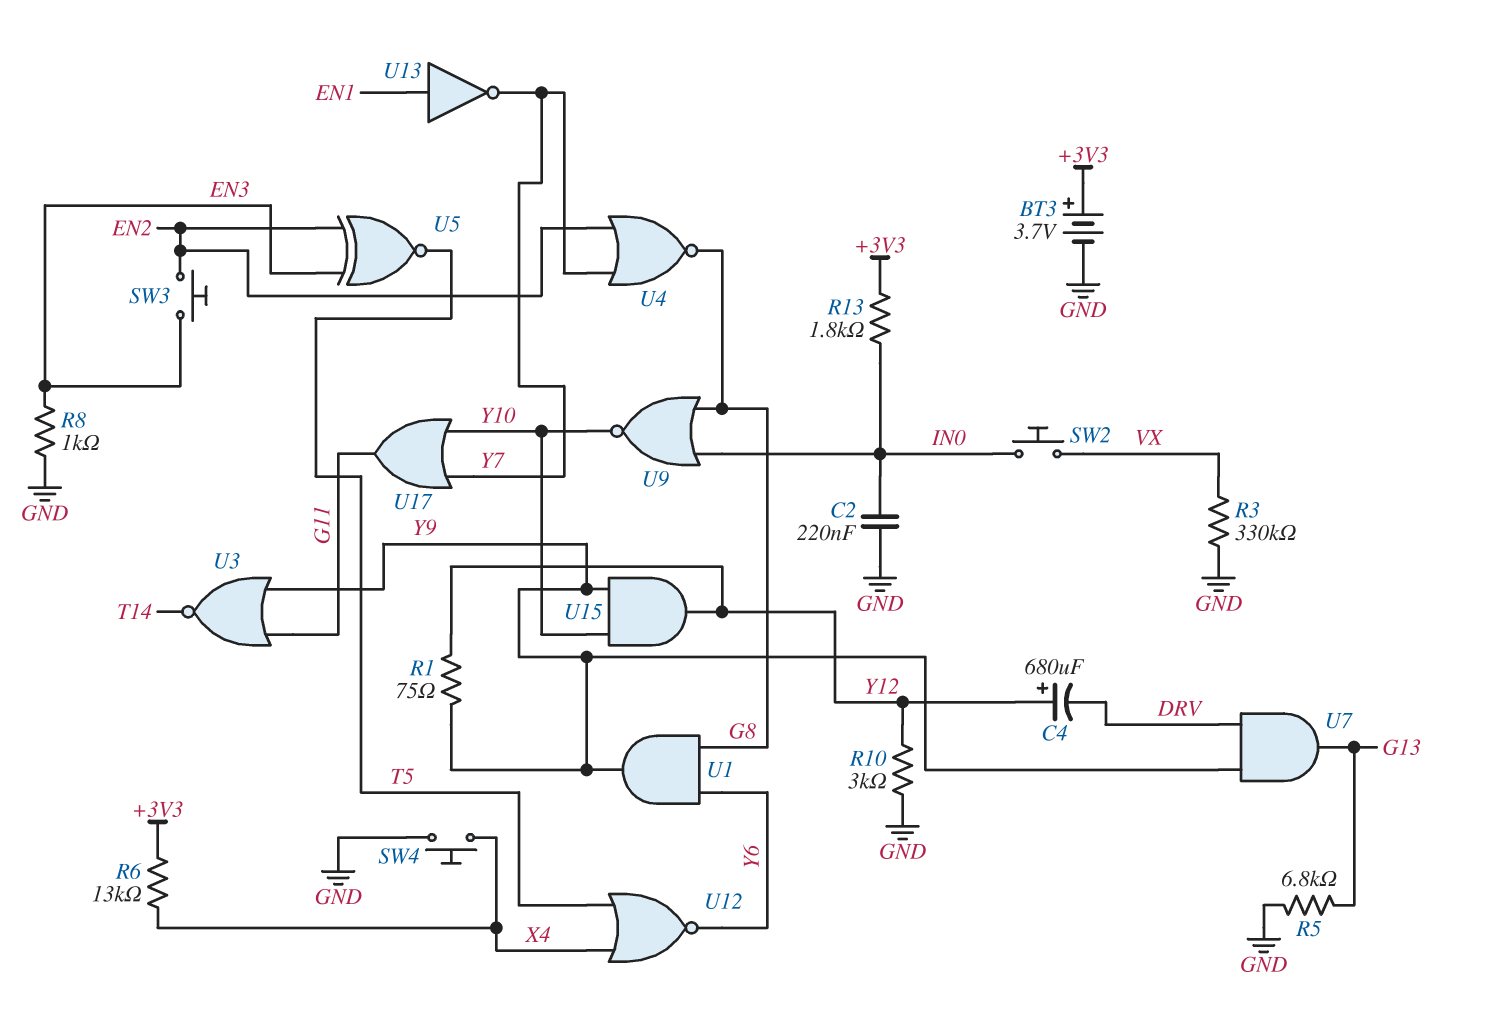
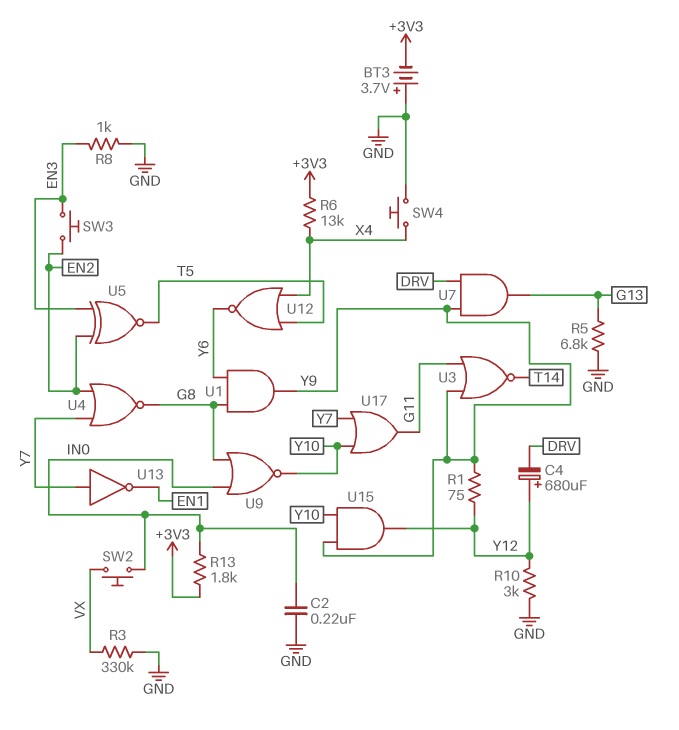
BT3: 3.7V (plus +3V3, minus GND) -> 3.7V (plus GND, minus +3V3)
U13: NOT (in EN1, out Y7) -> NOT (in Y7, out EN1)

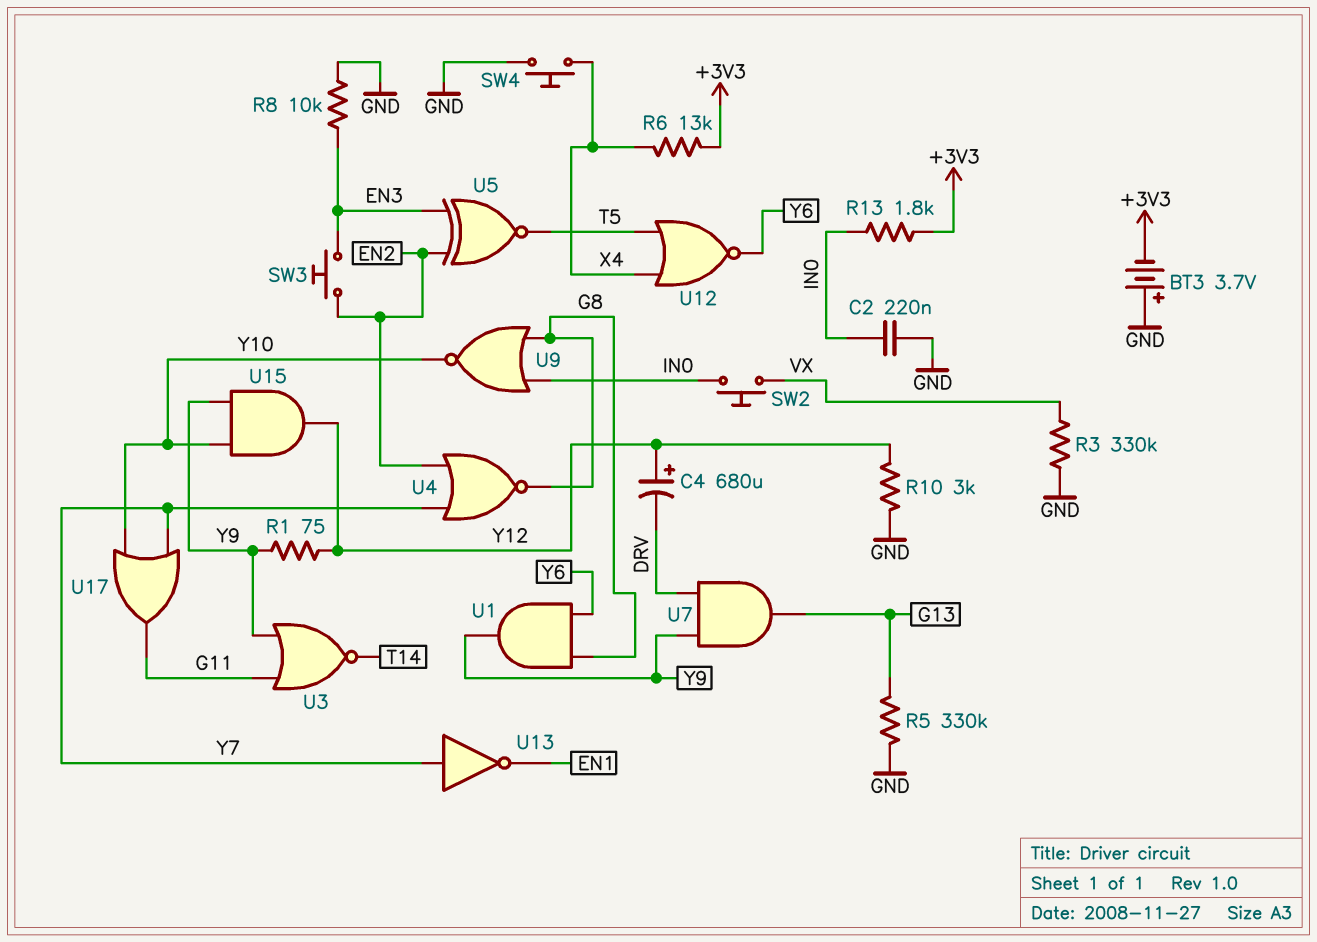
R5: 6.8k (G13, GND) -> 330k (G13, GND)
R8: 1k (EN3, GND) -> 10k (EN3, GND)

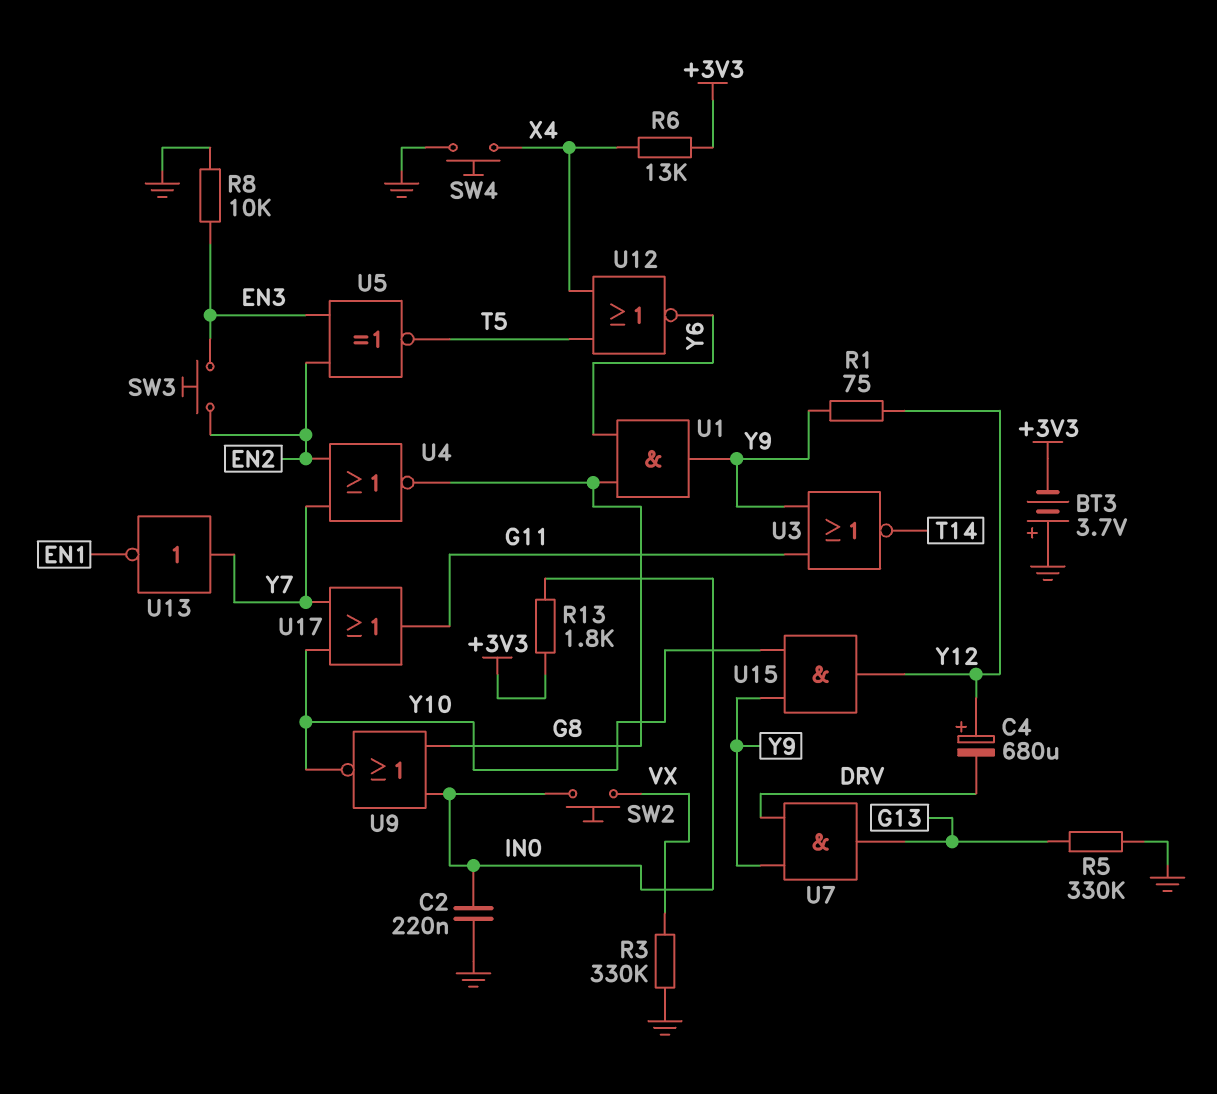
R10: 3k (GND, Y12) -> none

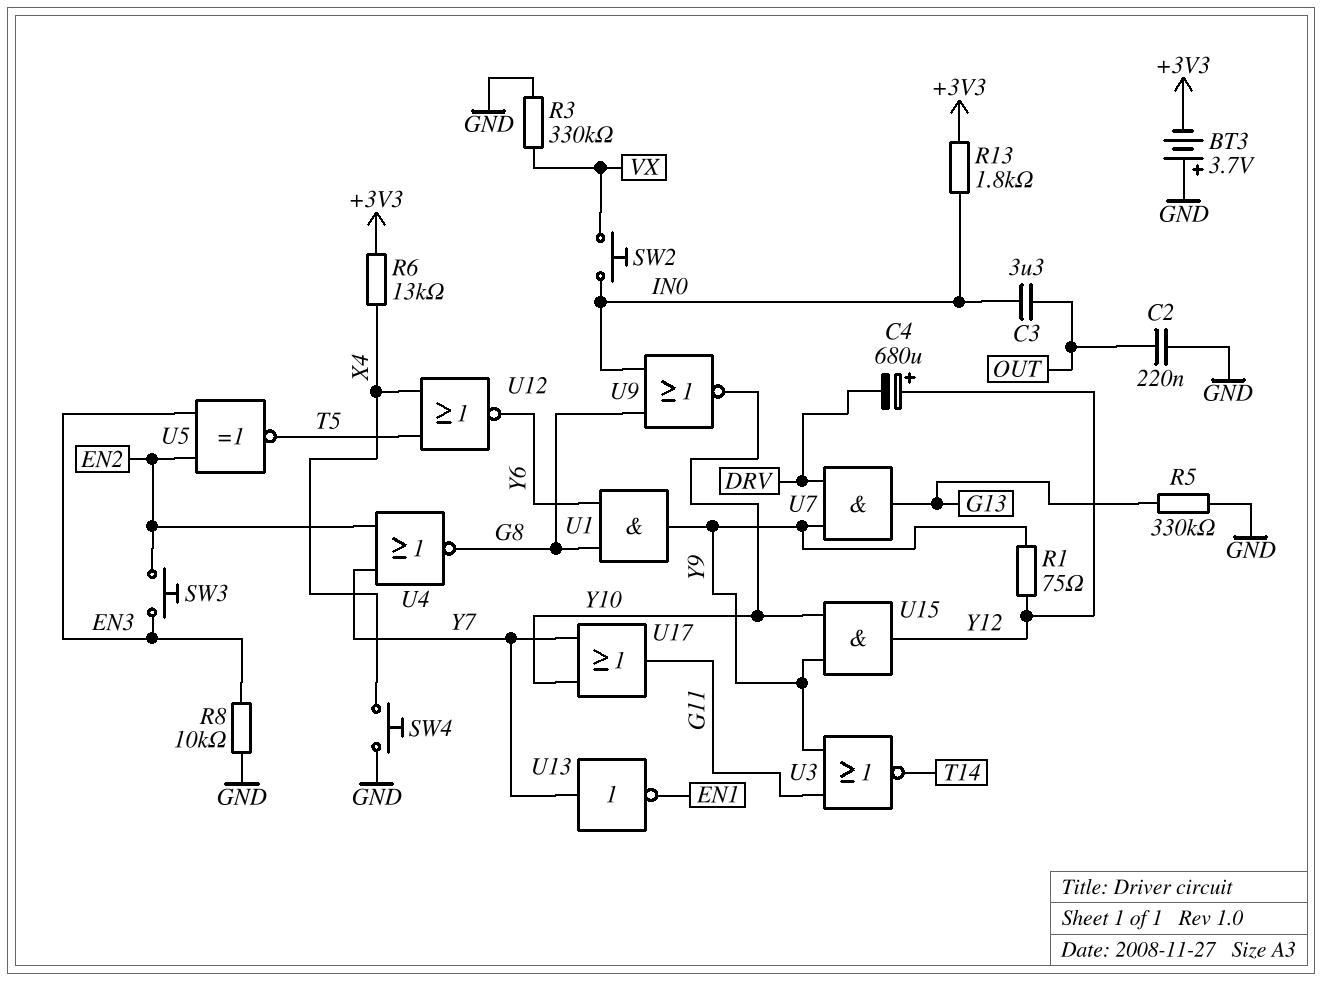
C2: 220nF (GND, IN0) -> 220nF (GND, OUT)
C3: none -> 3.3uF (IN0, OUT)

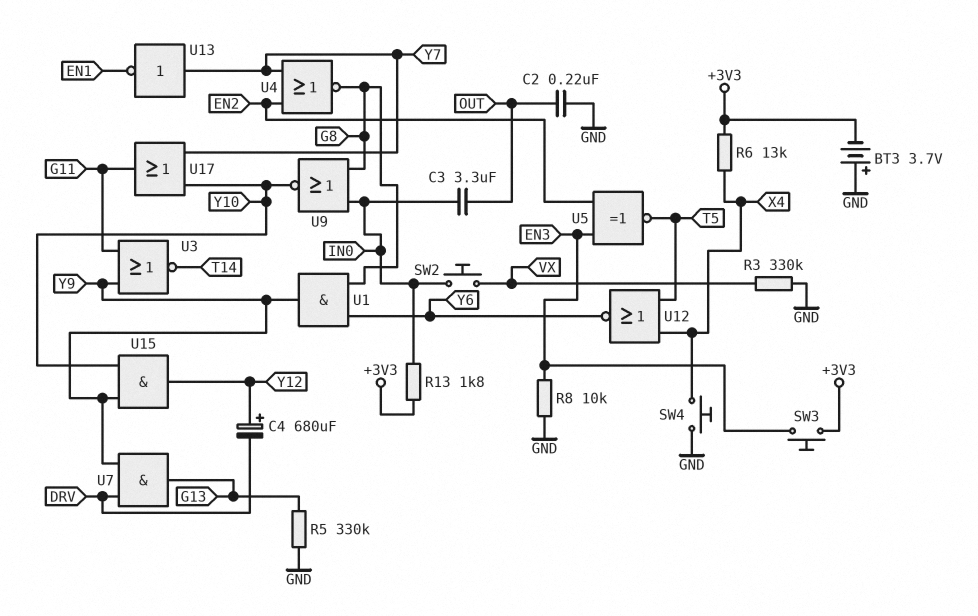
R1: 75 (Y9, Y12) -> none
SW3: button (EN2, EN3) -> button (+3V3, EN3)

